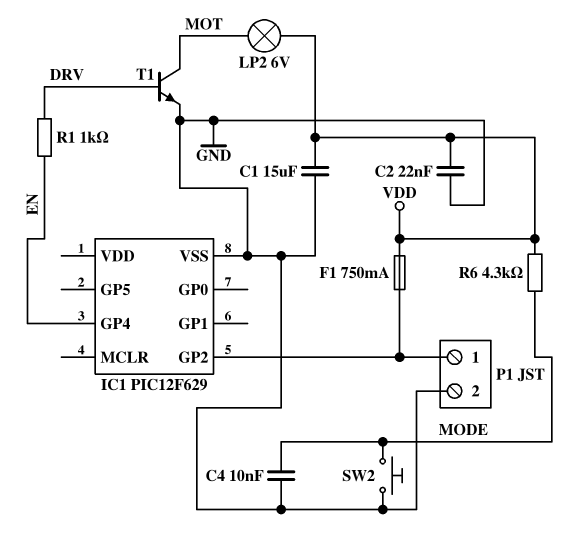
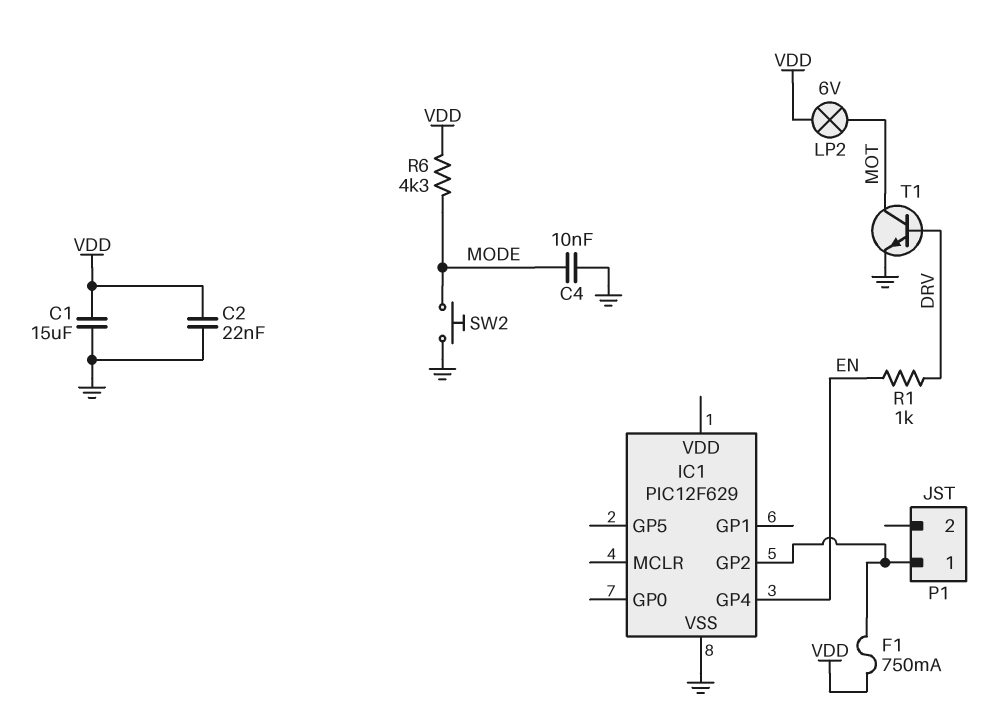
P1 pin 2: GND -> none

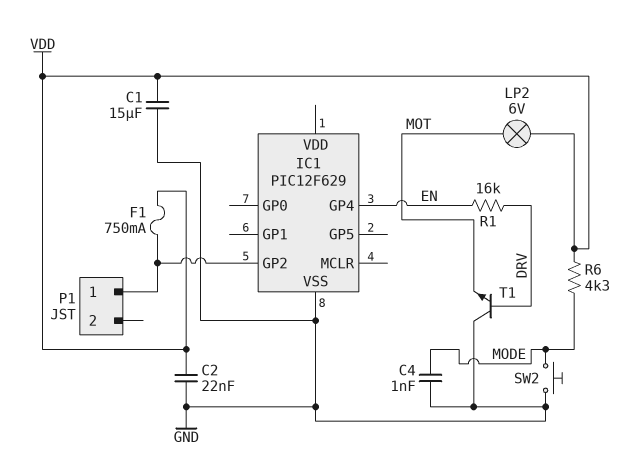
C4: 10nF (GND, MODE) -> 1nF (GND, MODE)
R1: 1k (DRV, EN) -> 16k (DRV, EN)
T1: NPN (B DRV, C MOT, E GND) -> NPN (B DRV, C GND, E MOT)

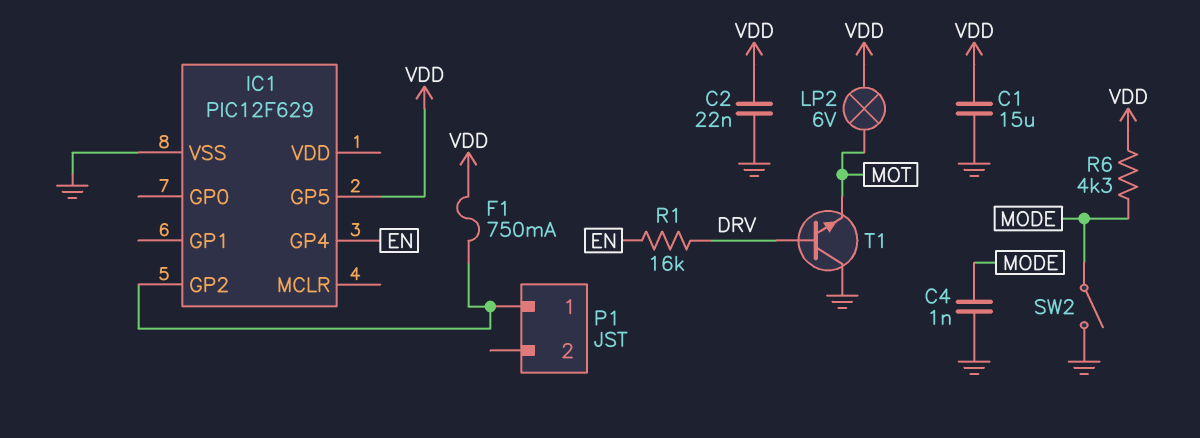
IC1 pin GP5: none -> VDD
SW2: button (GND, MODE) -> switch (GND, MODE)

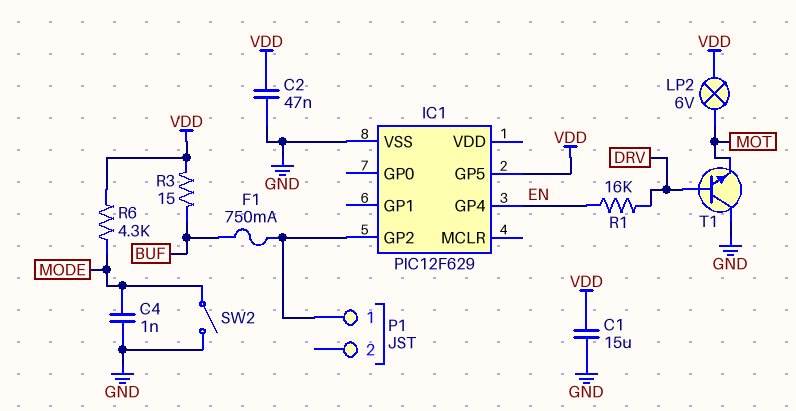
C2: 22nF (GND, VDD) -> 47nF (GND, VDD)
F1: 750mA (IC1/GP2, VDD) -> 750mA (BUF, IC1/GP2)
R3: none -> 15 (BUF, VDD)

